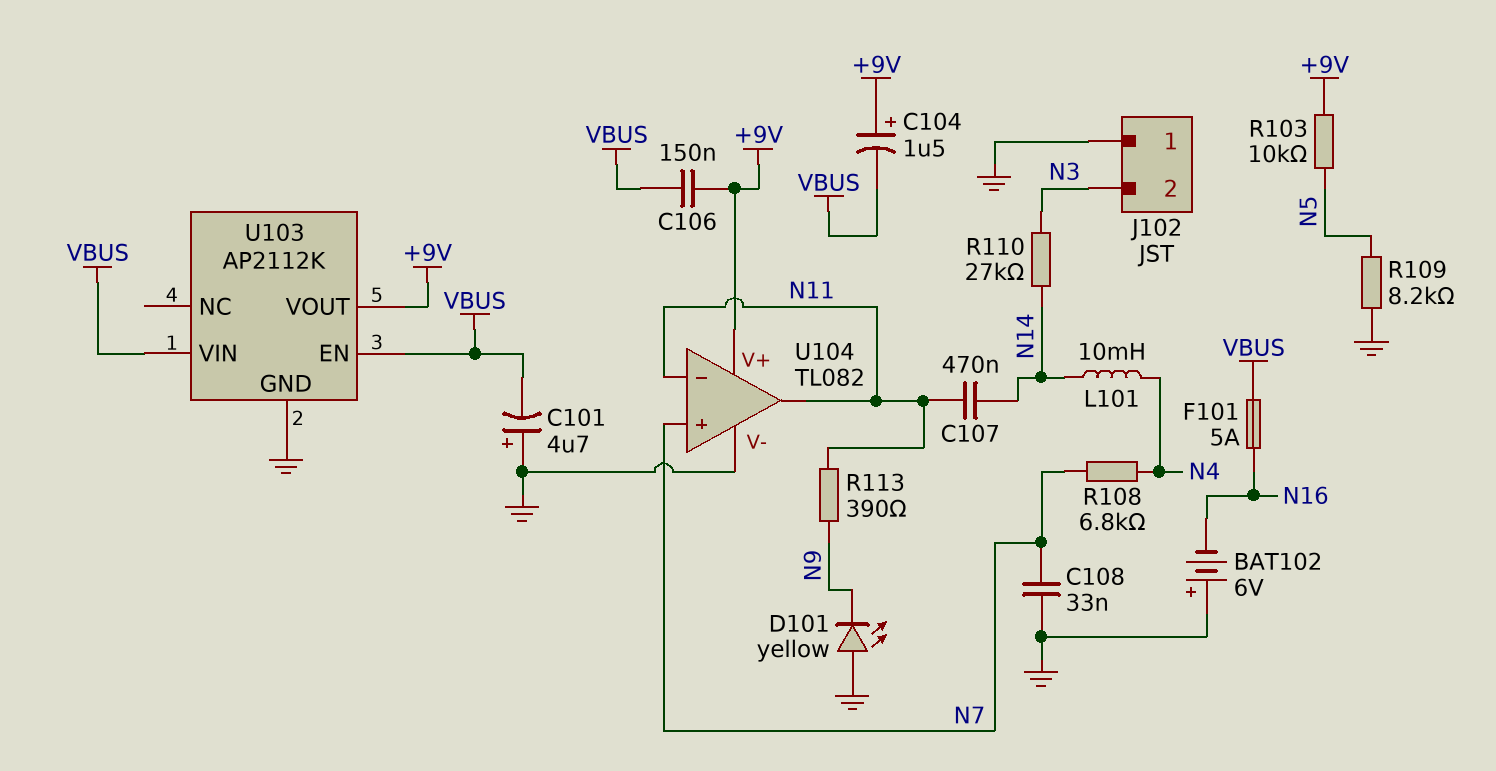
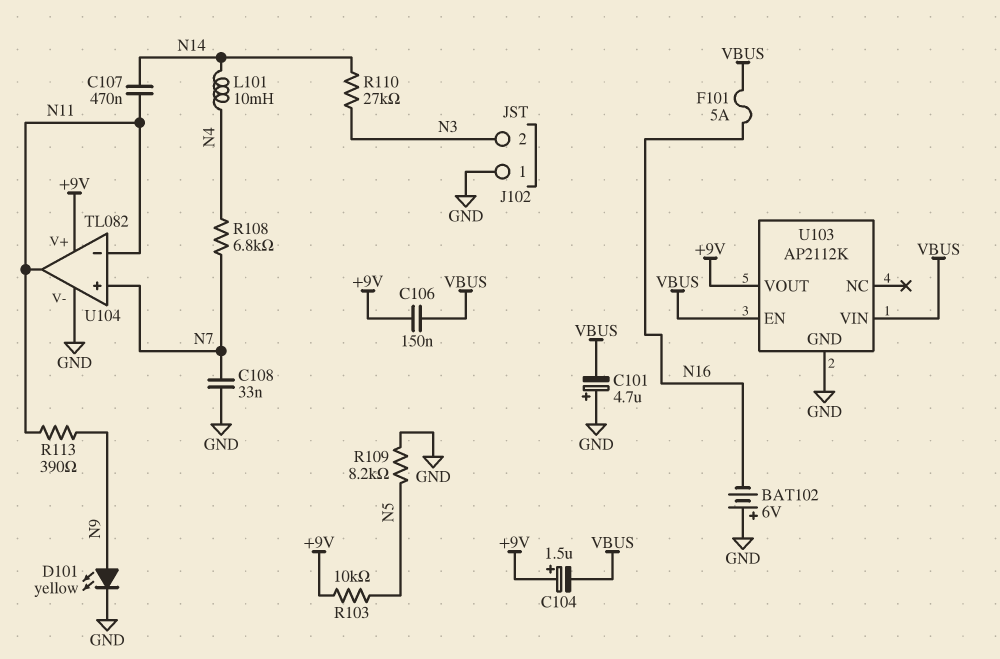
D101: LED yellow (A GND, K N9) -> LED yellow (A N9, K GND)

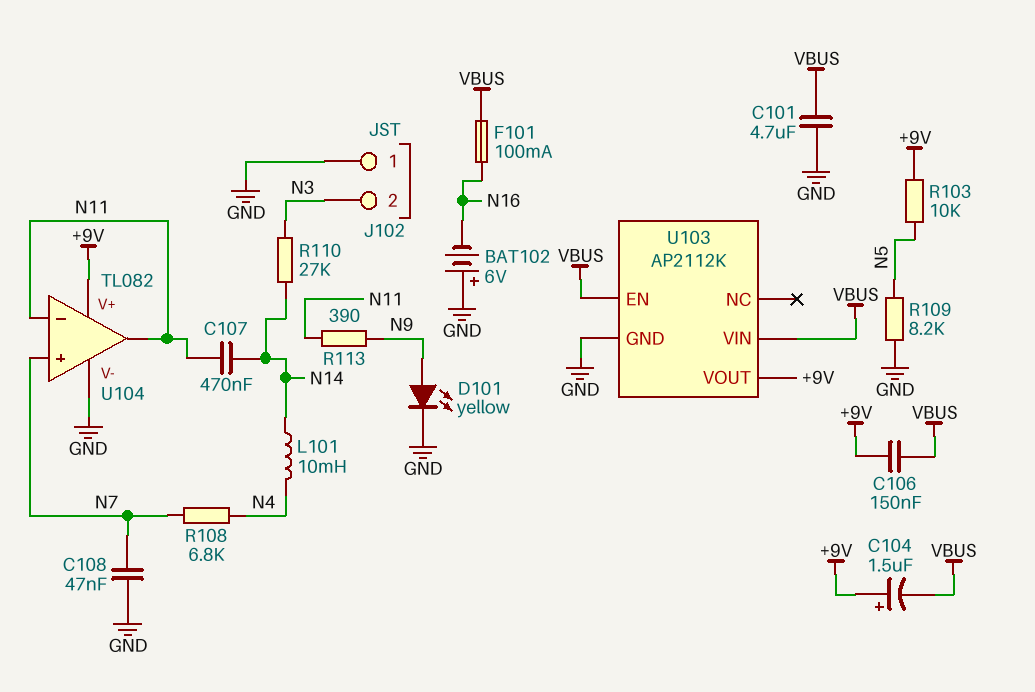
C101: 4.7uF (plus GND, minus VBUS) -> 4.7uF (GND, VBUS)
C108: 33nF (GND, N7) -> 47nF (GND, N7)
F101: 5A (N16, VBUS) -> 100mA (N16, VBUS)

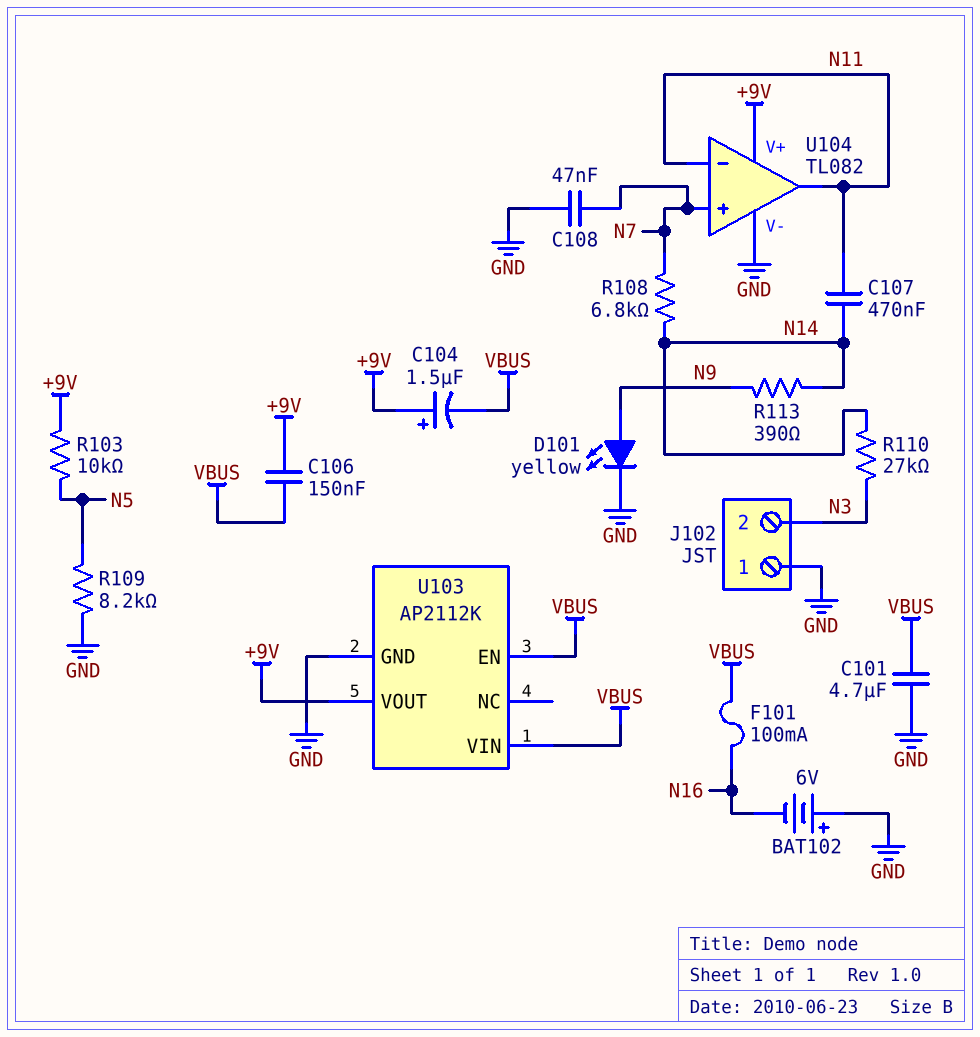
L101: 10mH (N4, N14) -> none
R108: 6.8k (N4, N7) -> 6.8k (N7, N14)
R113: 390 (N9, N11) -> 390 (N9, N14)

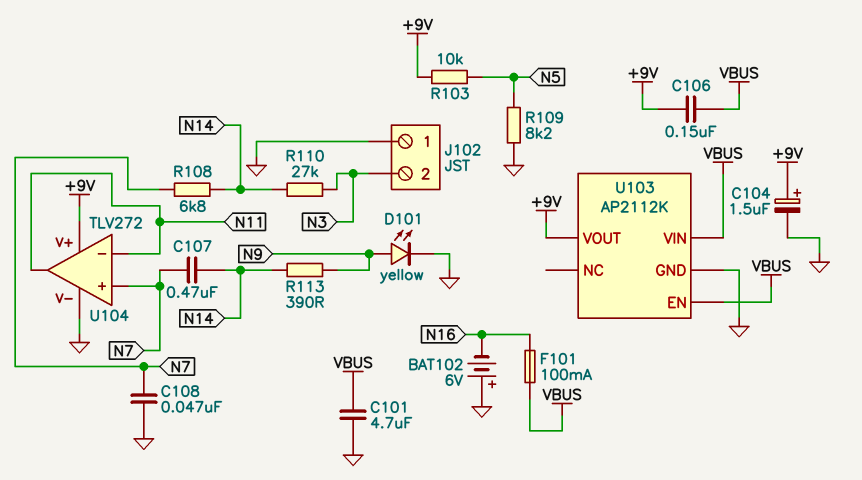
C104: 1.5uF (plus +9V, minus VBUS) -> 1.5uF (plus +9V, minus GND)
C107: 470nF (N11, N14) -> 470nF (N7, N14)
U104: TL082 -> TLV272

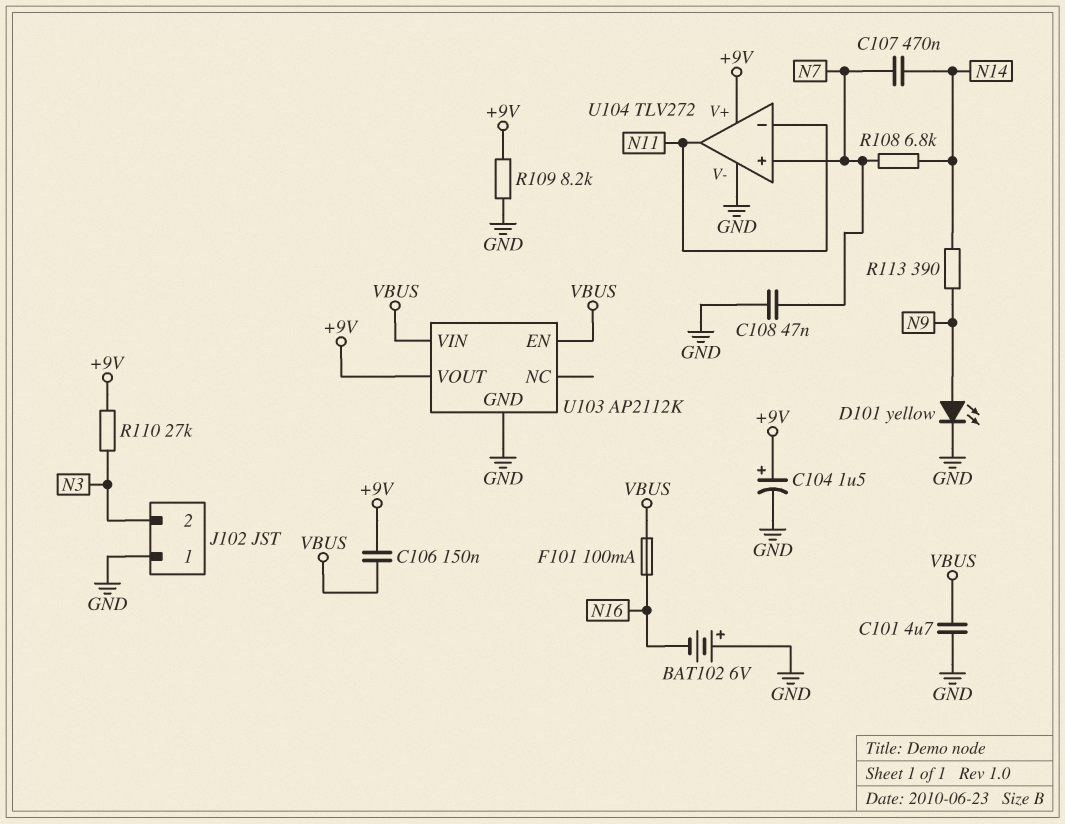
R103: 10k (+9V, N5) -> none
R109: 8.2k (GND, N5) -> 8.2k (+9V, GND)
R110: 27k (N3, N14) -> 27k (+9V, N3)

